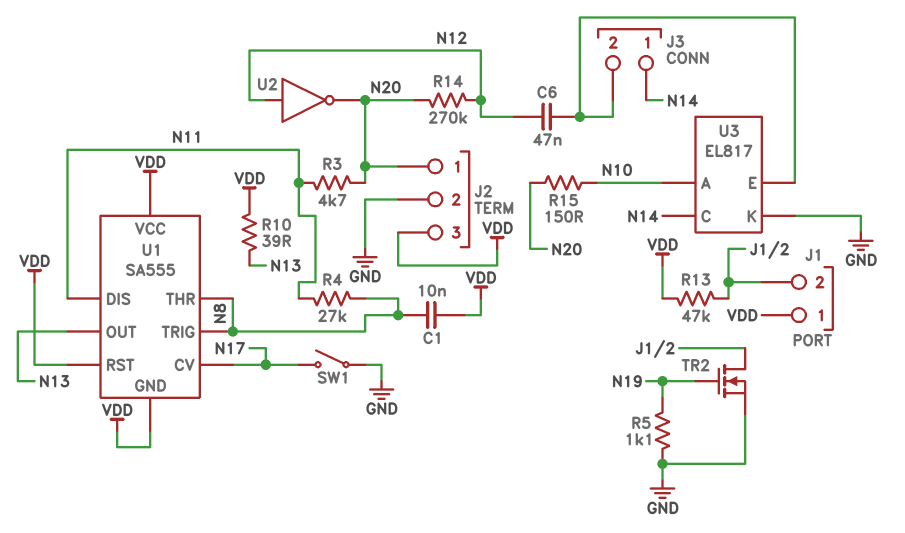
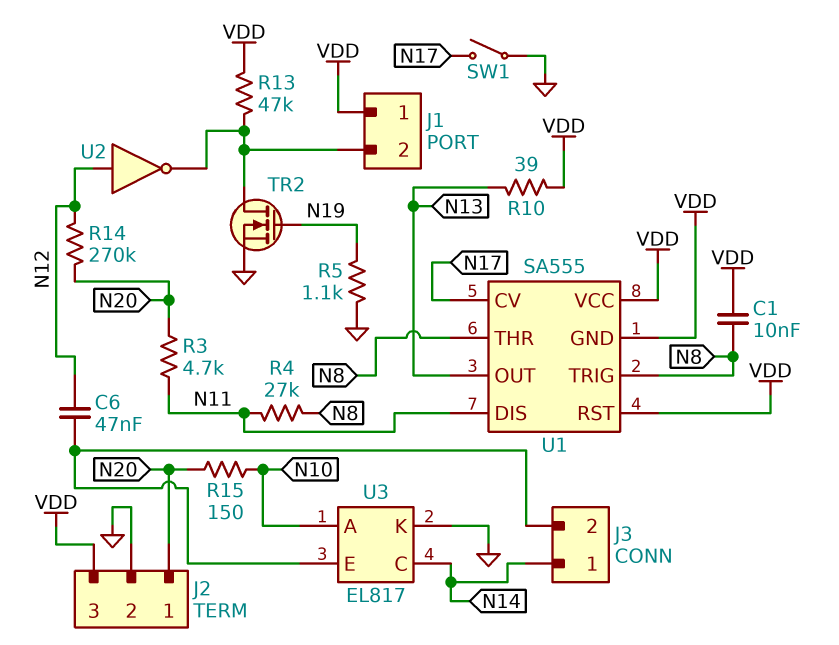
U2: NOT (in N12, out N20) -> NOT (in N12, out J1/2)

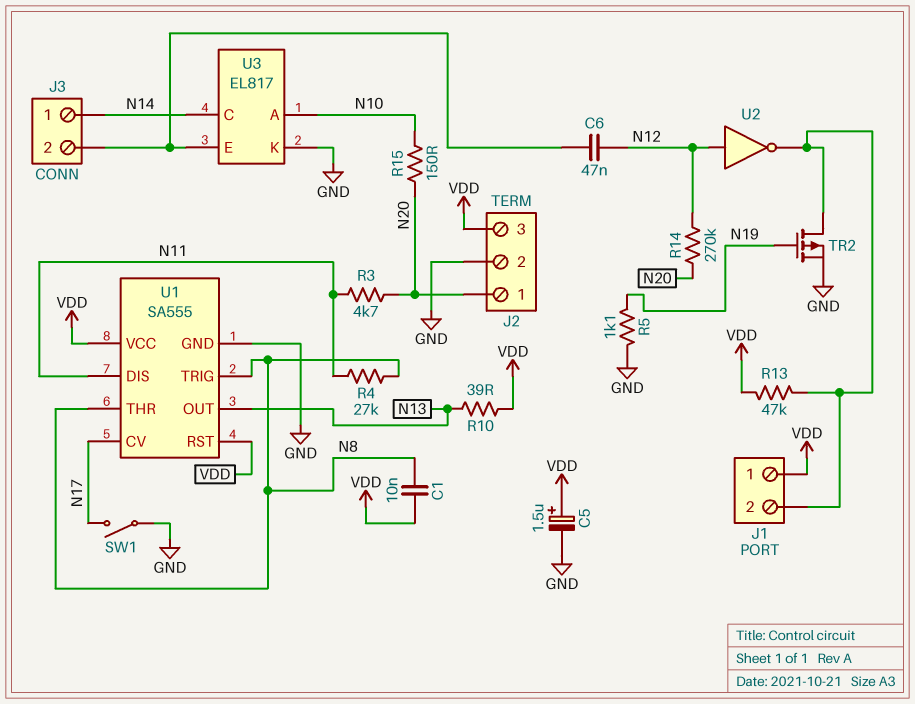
C5: none -> 1.5uF (plus VDD, minus GND)
TR2: NMOS (G N19, D J1/2, S GND) -> PMOS (G N19, D J1/2, S GND)
U1 pin GND: VDD -> GND

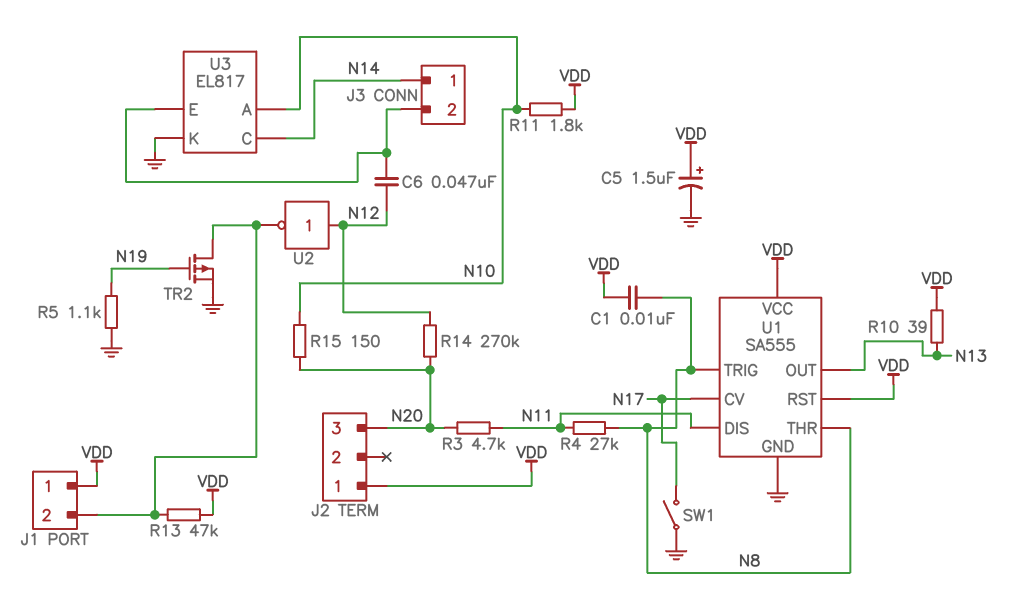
J2 pin 1: N20 -> VDD
J2 pin 2: GND -> none
J2 pin 3: VDD -> N20
R11: none -> 1.8k (N10, VDD)

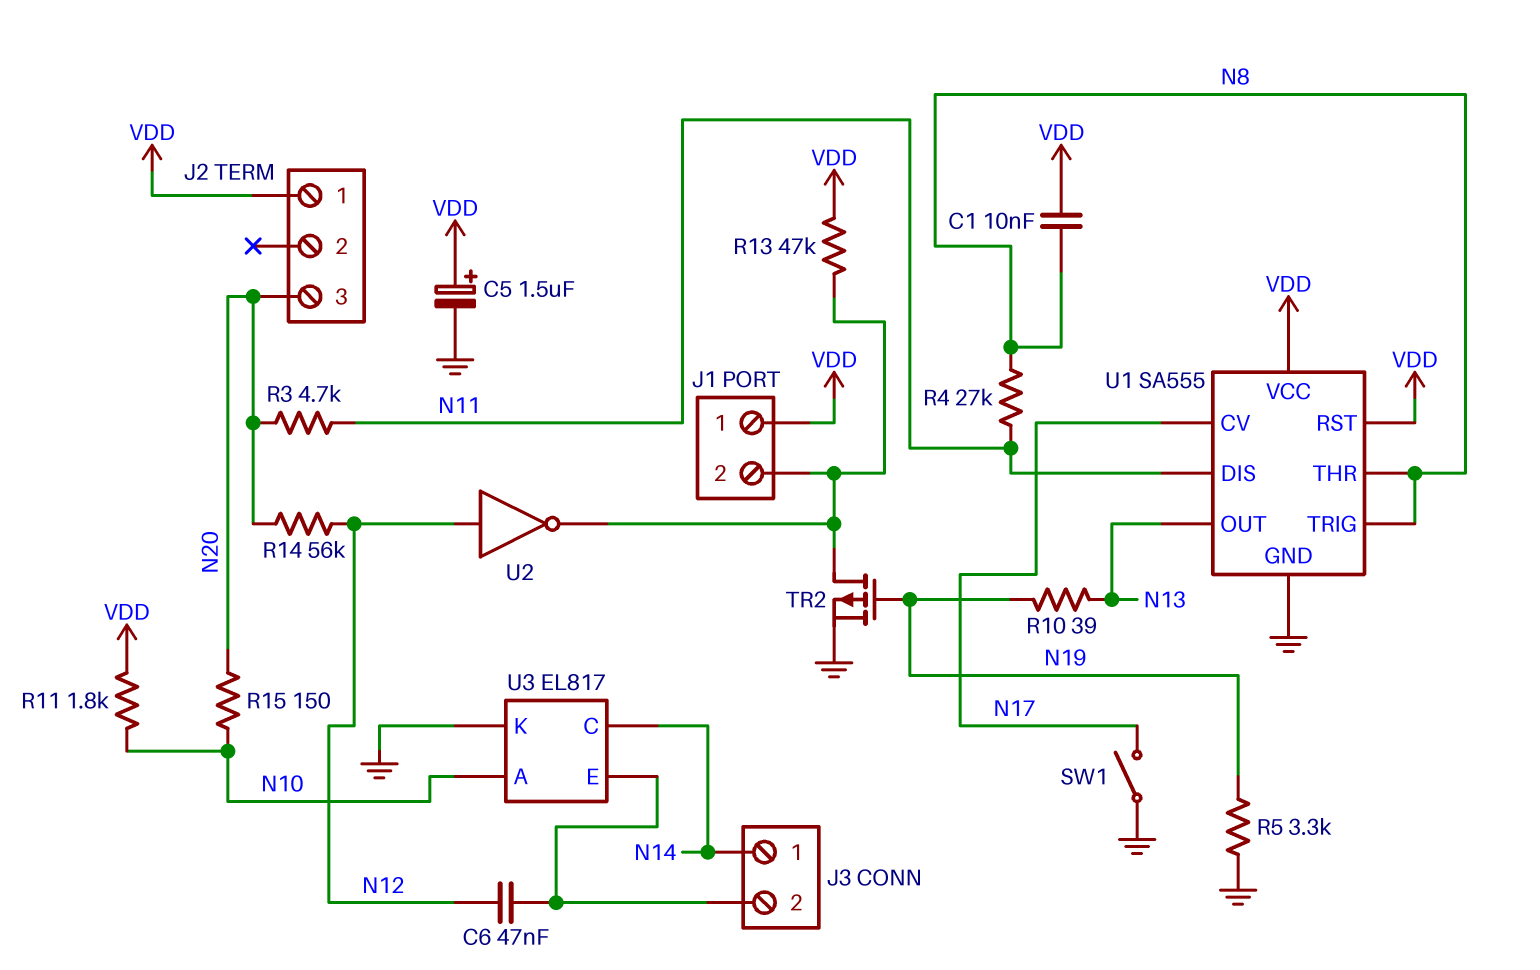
R5: 1.1k (GND, N19) -> 3.3k (GND, N19)
R10: 39 (N13, VDD) -> 39 (N13, N19)
R14: 270k (N12, N20) -> 56k (N12, N20)

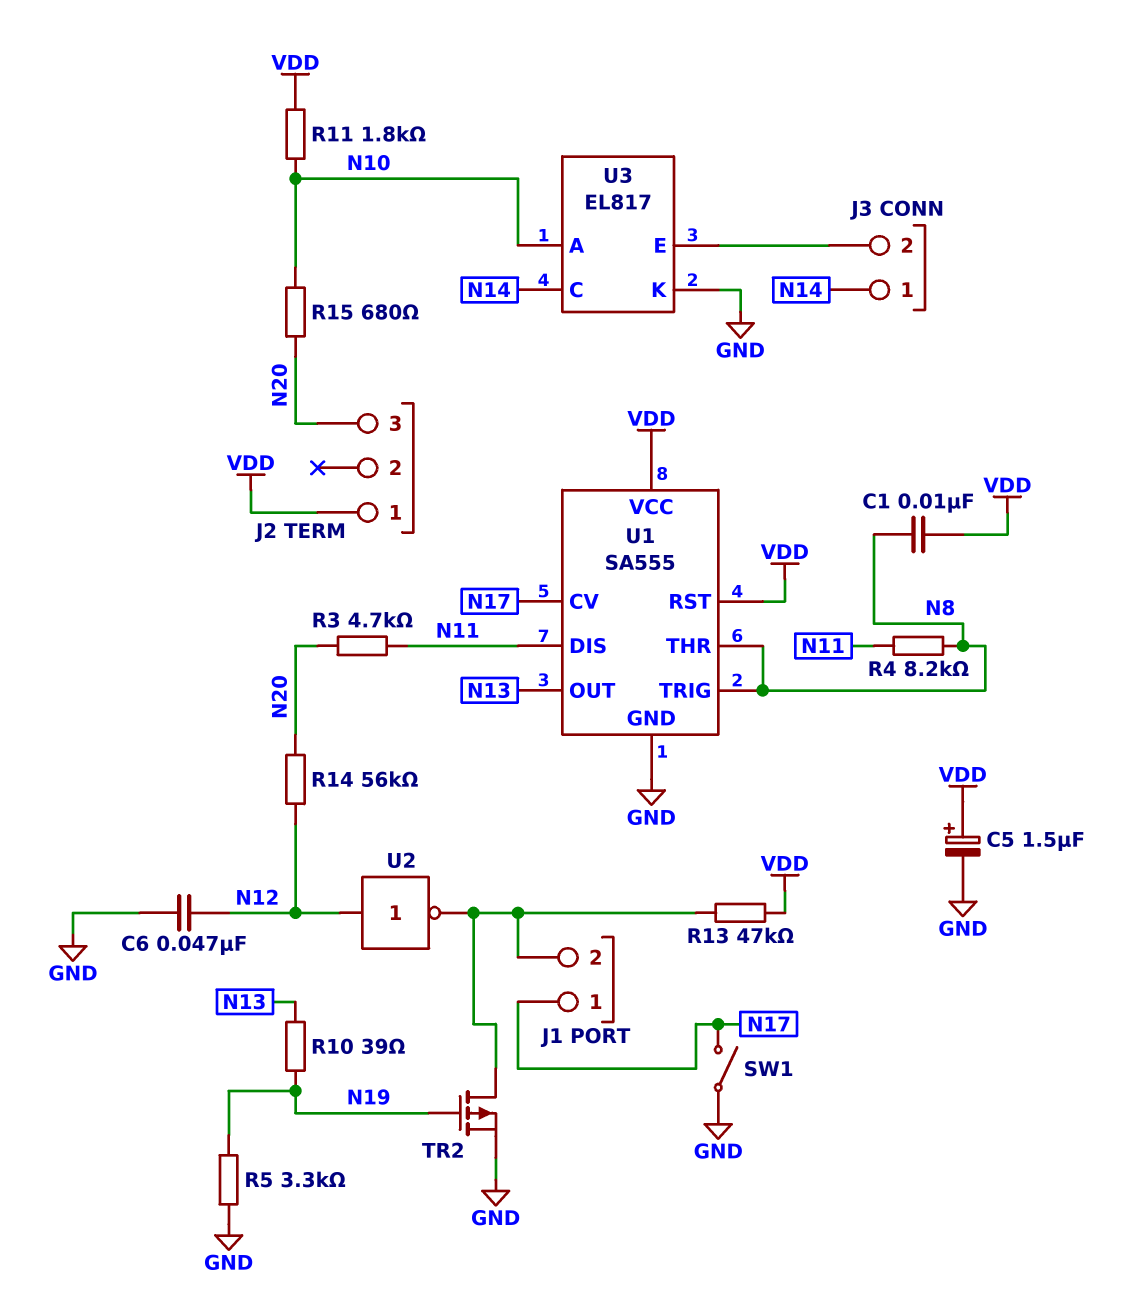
C6: 47nF (J3/2, N12) -> 47nF (GND, N12)
J1 pin 1: VDD -> N17
R4: 27k (N8, N11) -> 8.2k (N8, N11)
R15: 150 (N10, N20) -> 680 (N10, N20)

